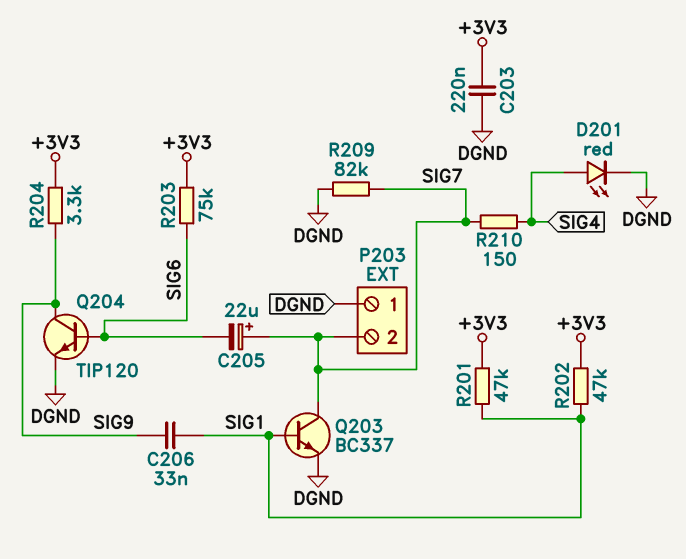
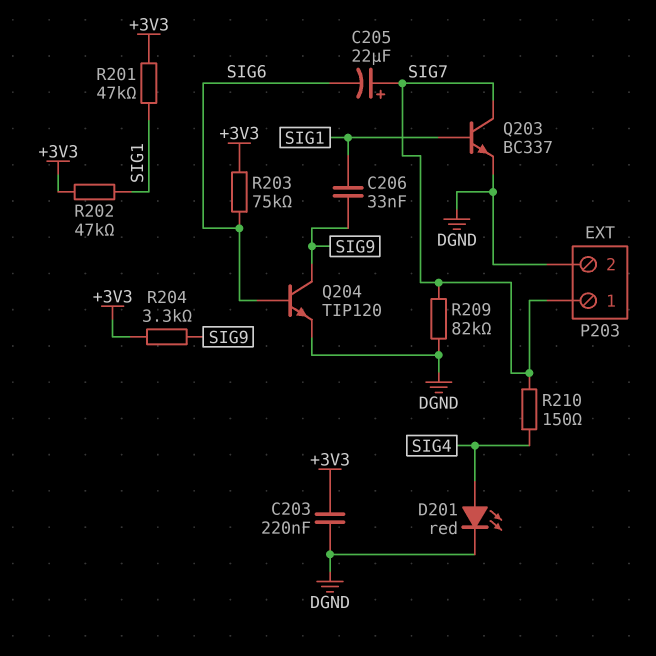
P203 pin 1: DGND -> SIG7
P203 pin 2: SIG7 -> DGND

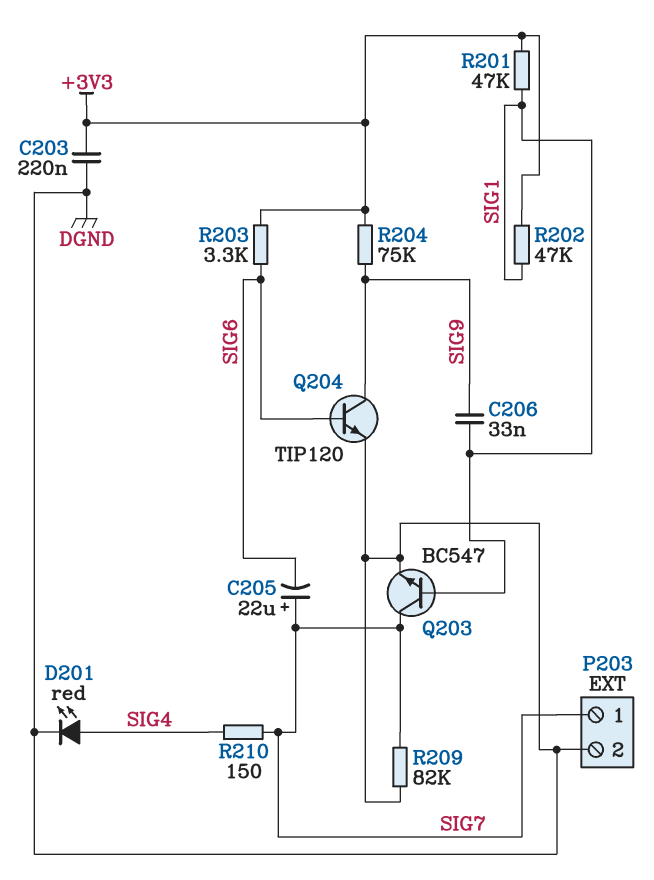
Q203: NPN BC337 (B SIG1, C SIG7, E DGND) -> NPN BC547 (B SIG1, C SIG7, E DGND)
R203: 75k (+3V3, SIG6) -> 3.3k (+3V3, SIG6)
R204: 3.3k (+3V3, SIG9) -> 75k (+3V3, SIG9)

